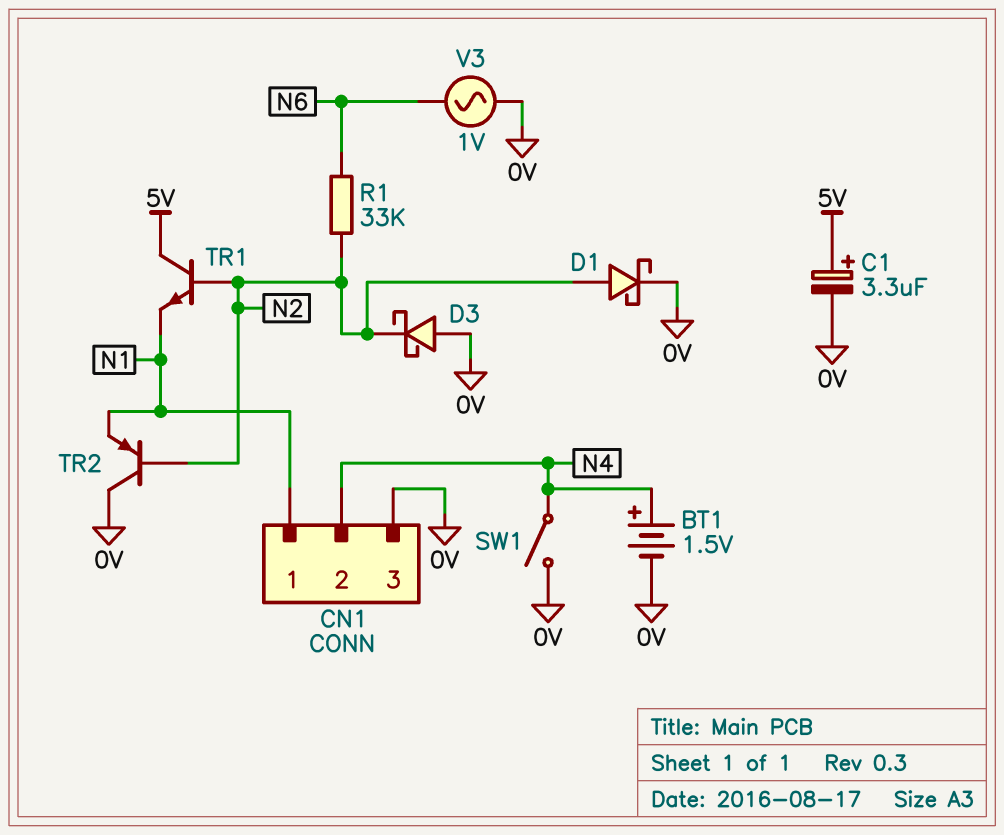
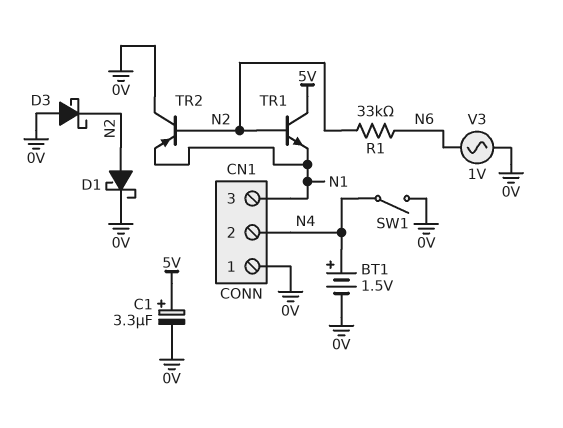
CN1 pin 1: N1 -> 0V
CN1 pin 3: 0V -> N1

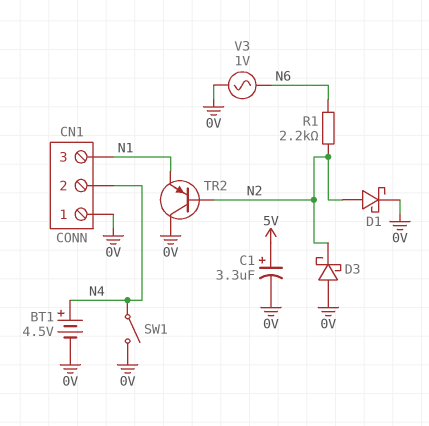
BT1: 1.5V (plus N4, minus 0V) -> 4.5V (plus N4, minus 0V)
R1: 33k (N2, N6) -> 2.2k (N2, N6)
TR1: NPN (B N2, C 5V, E N1) -> none

